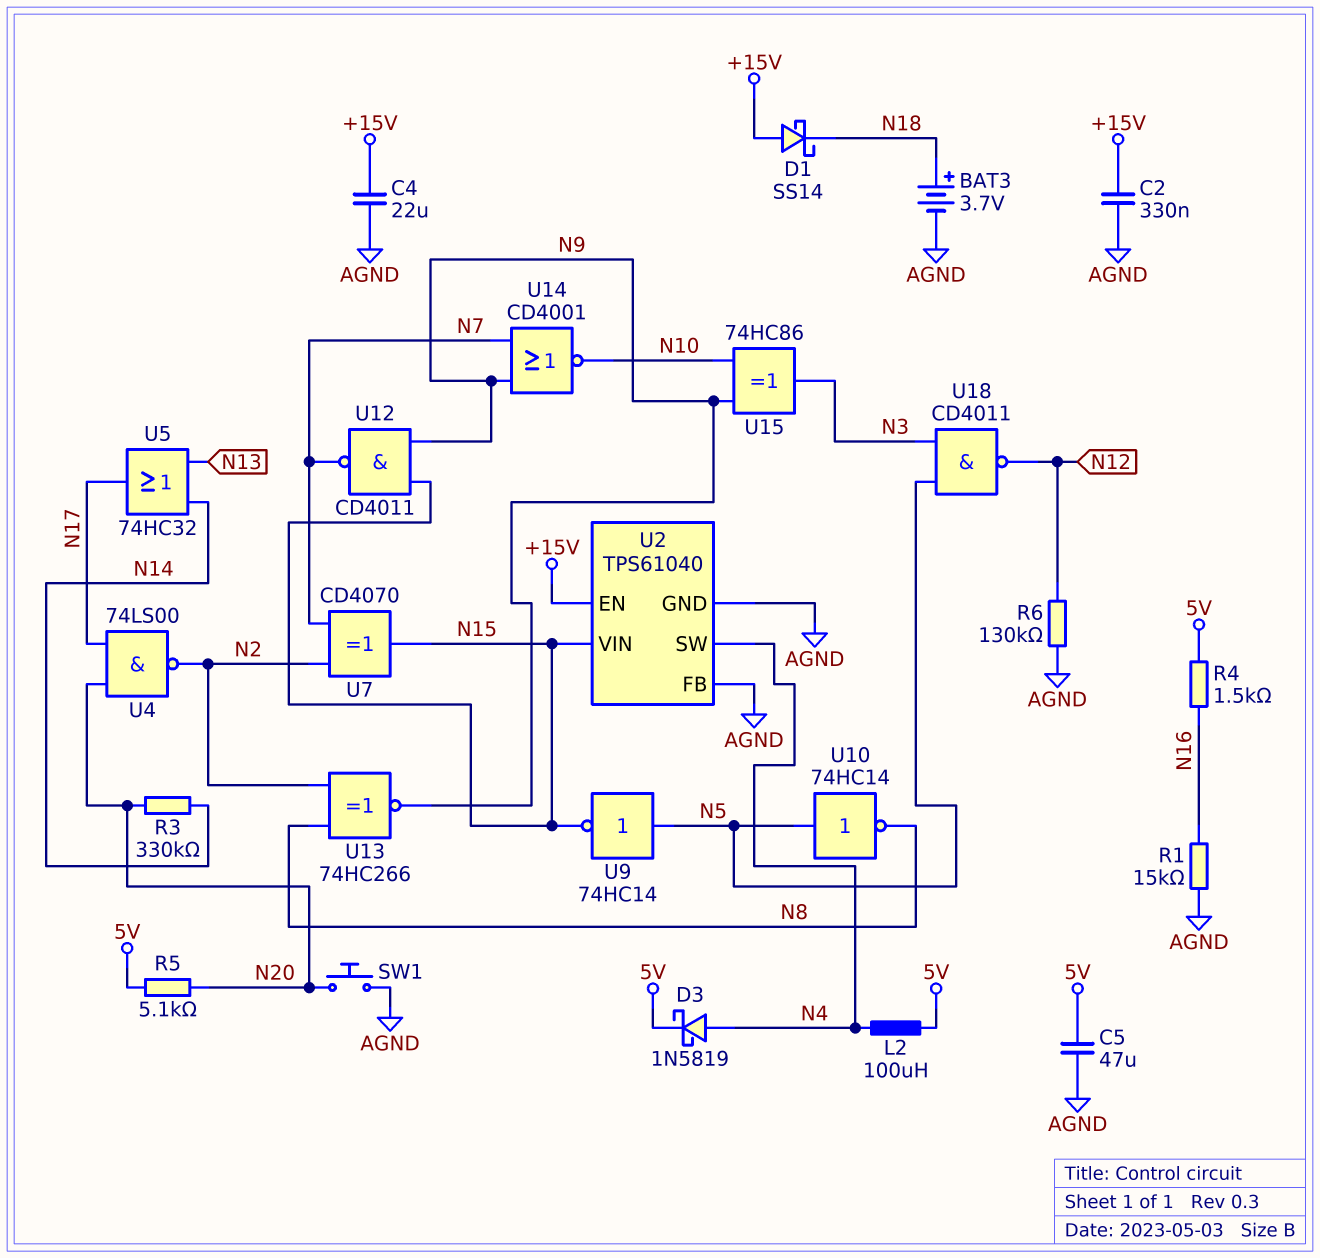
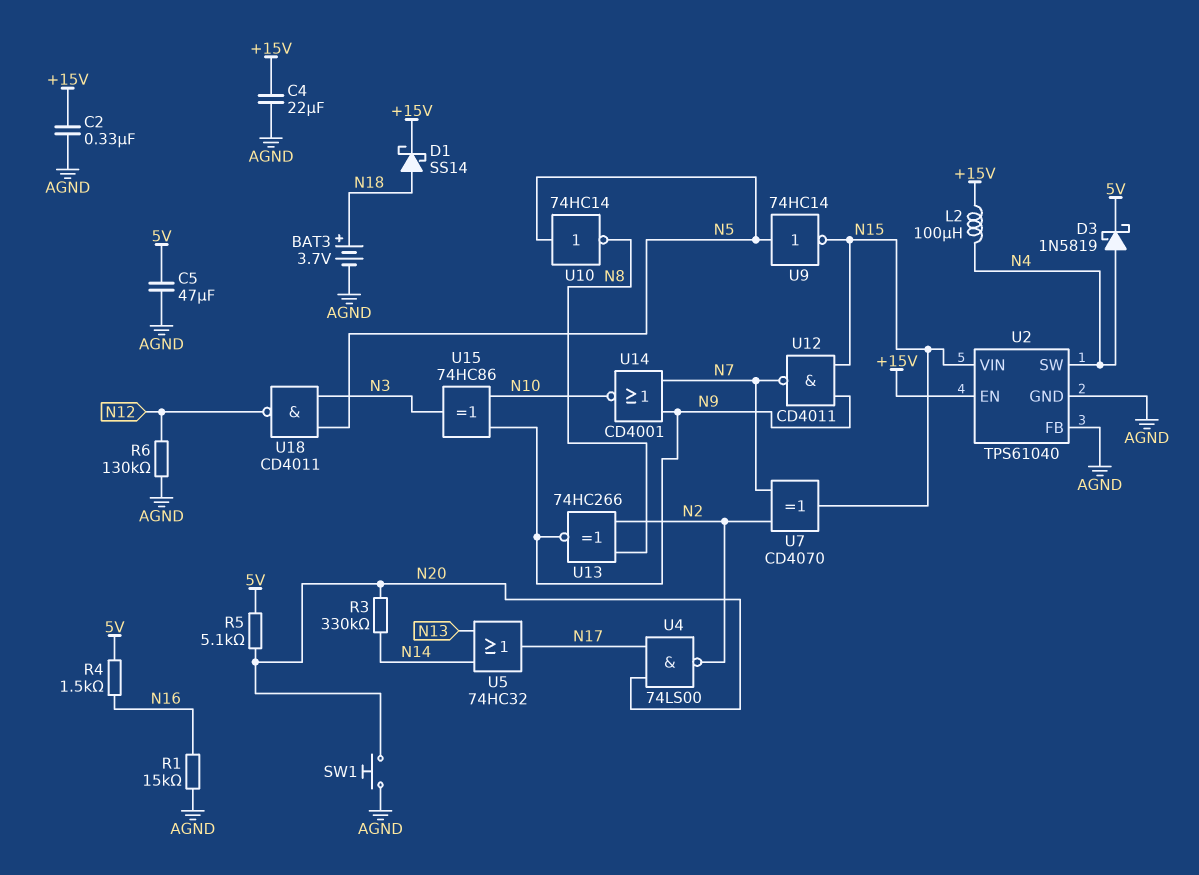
D1: schottky SS14 (A +15V, K N18) -> schottky SS14 (A N18, K +15V)
L2: 100uH (5V, N4) -> 100uH (+15V, N4)

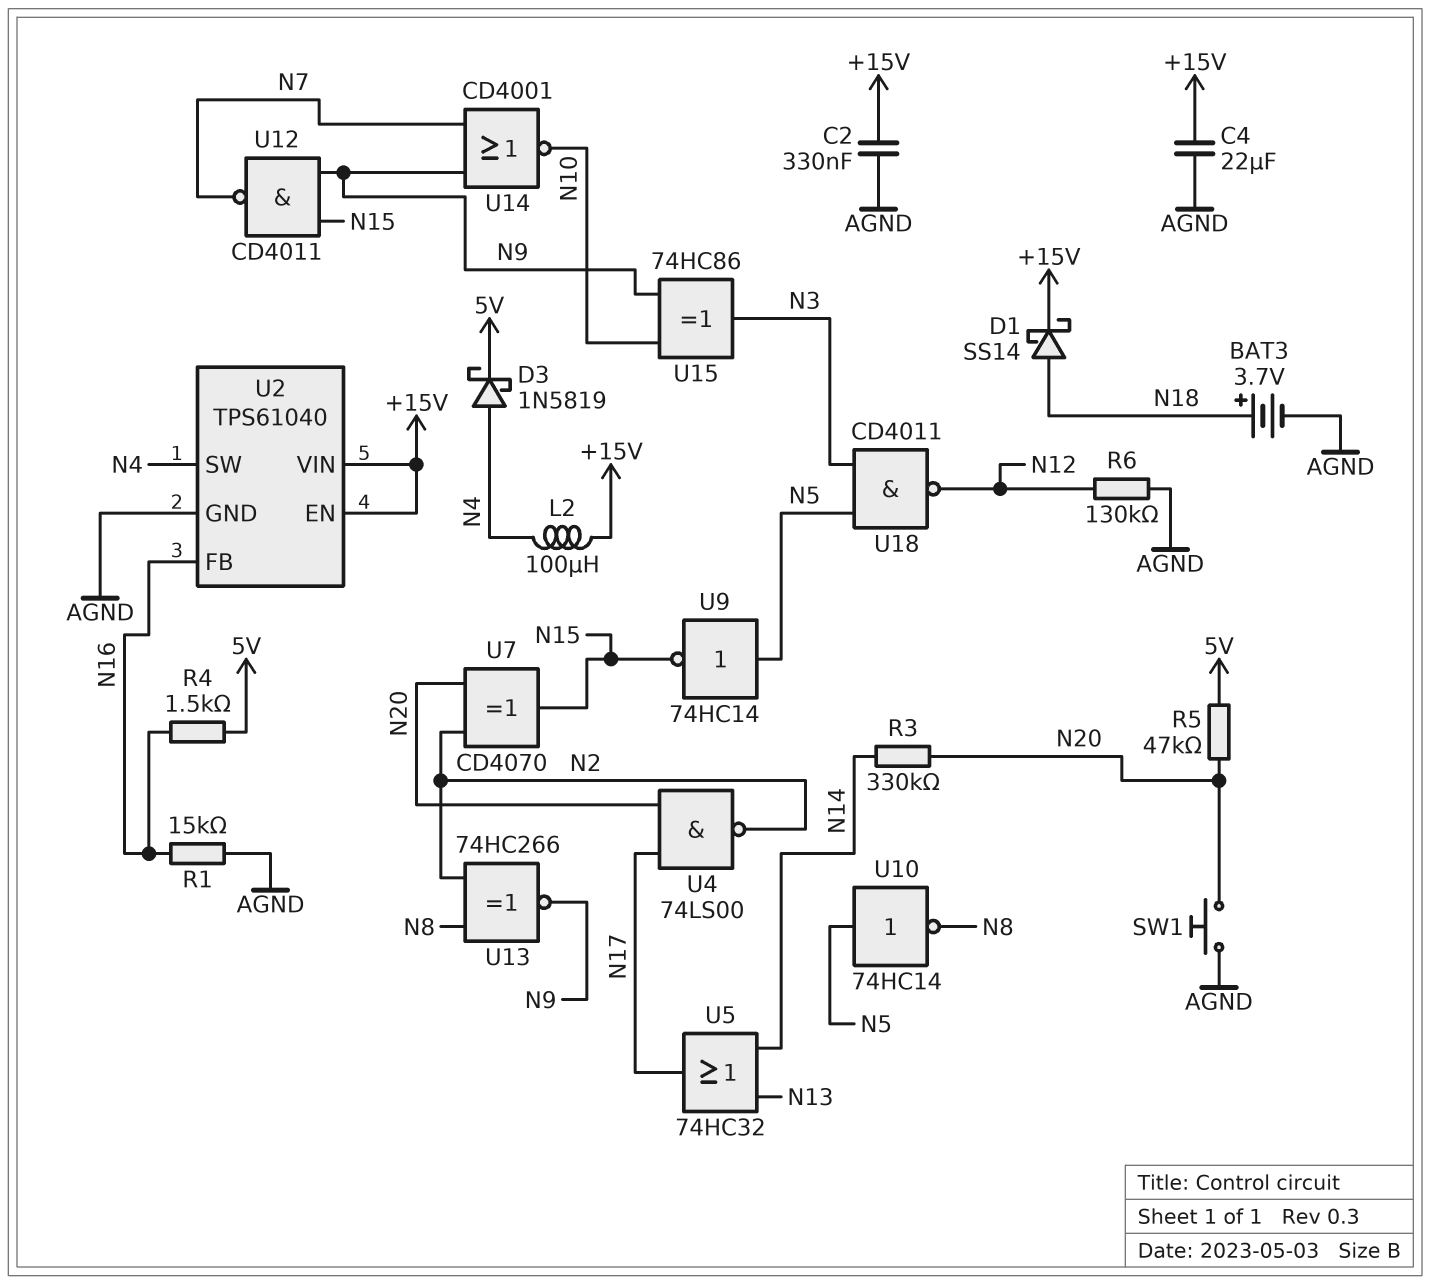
C5: 47uF (5V, AGND) -> none
R5: 5.1k (5V, N20) -> 47k (5V, N20)
U2 pin FB: AGND -> N16
U2 pin VIN: N15 -> +15V
U7: XOR CD4070 (in N2, in N7, out N15) -> XOR CD4070 (in N2, in N20, out N15)

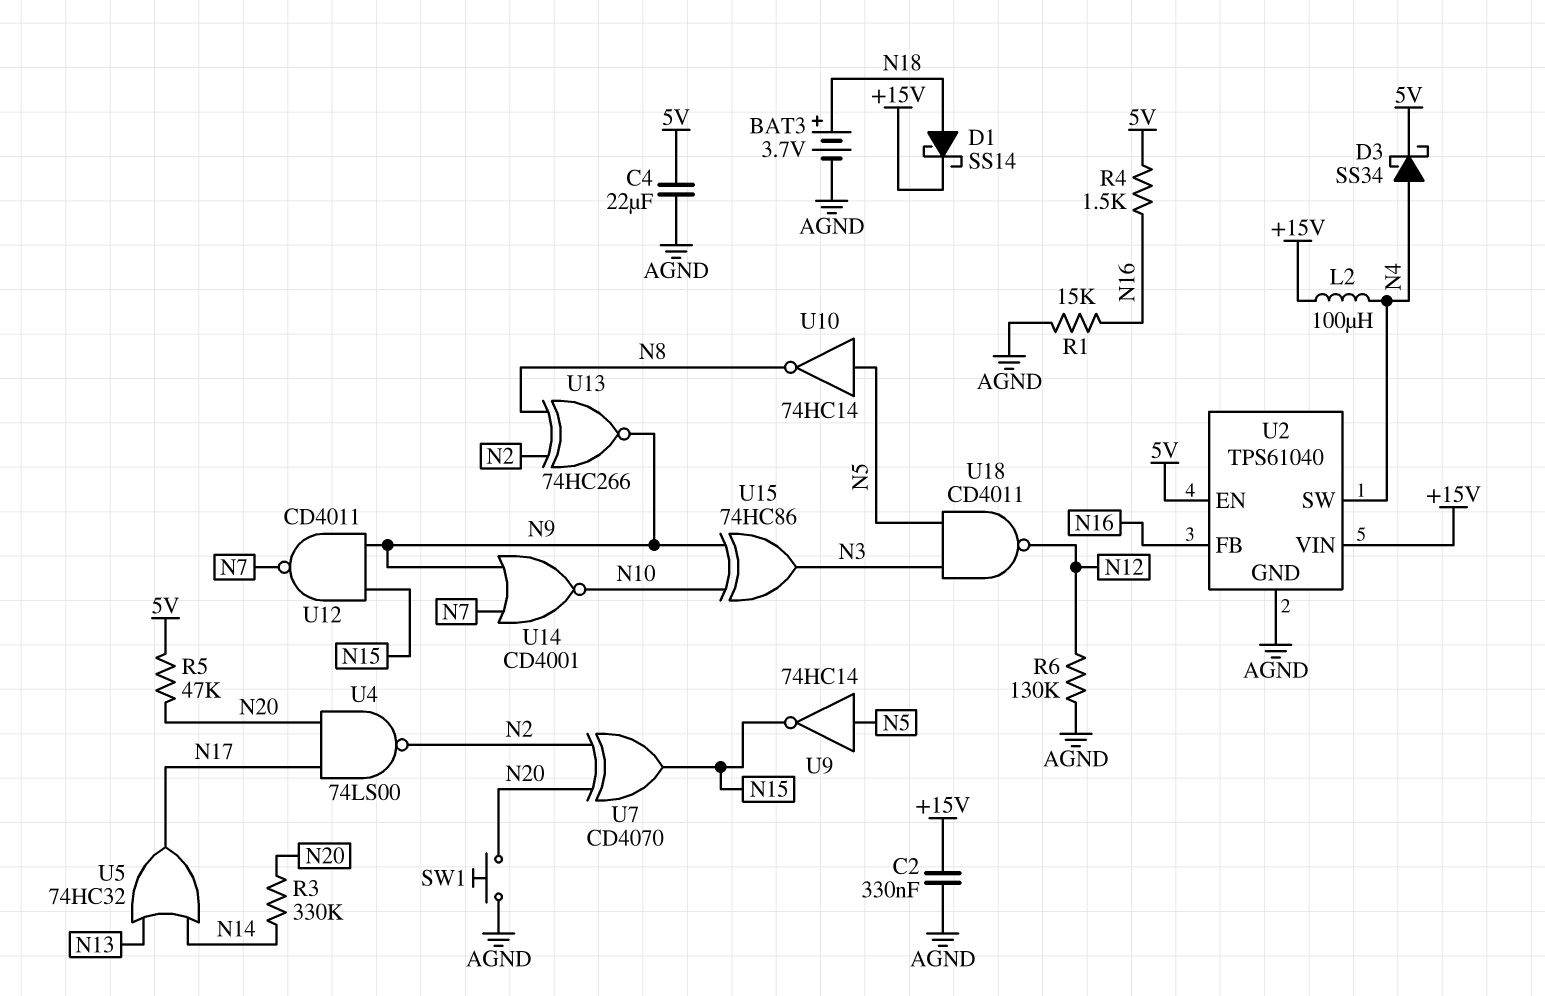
C4: 22uF (+15V, AGND) -> 22uF (5V, AGND)
D3: schottky 1N5819 (A N4, K 5V) -> schottky SS34 (A N4, K 5V)
U2 pin EN: +15V -> 5V

